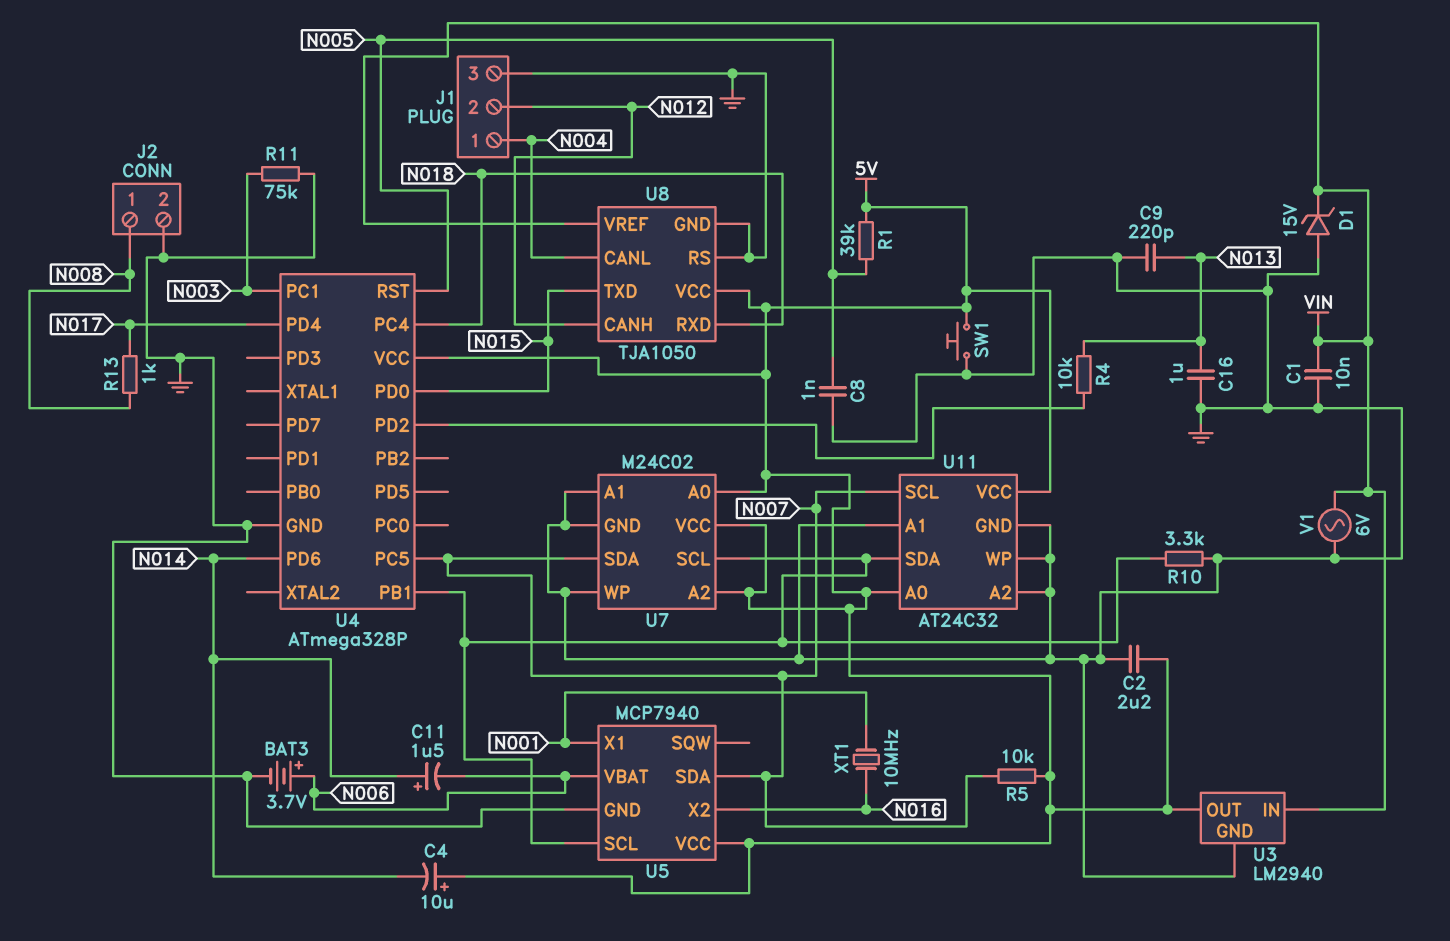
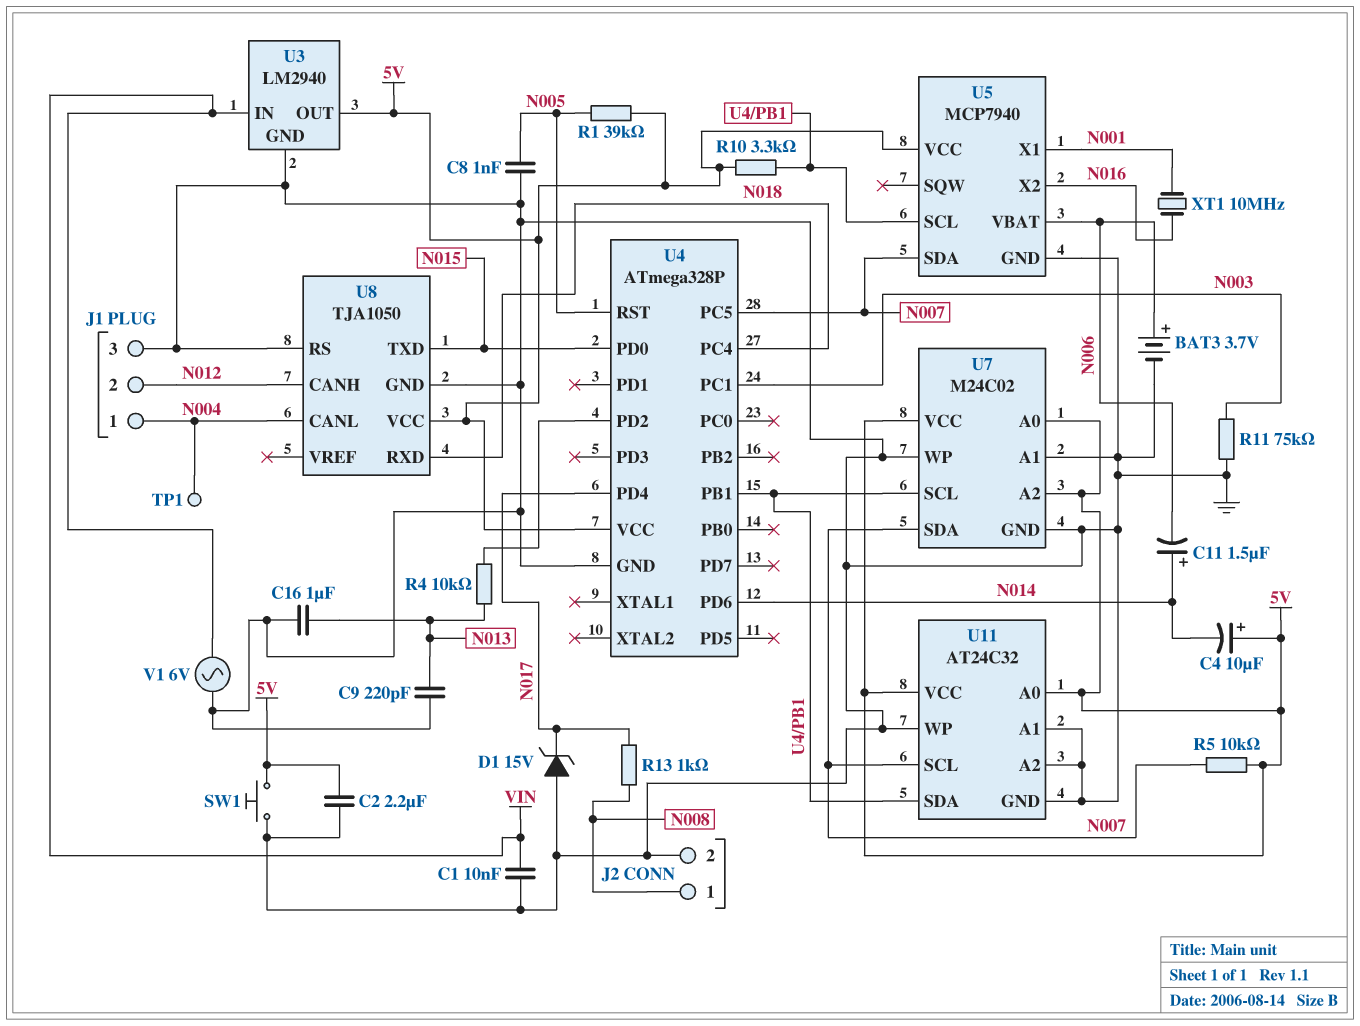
D1: zener 15V (A GND, K VIN) -> zener 15V (A GND, K N017)
R10: 3.3k (GND, U4/PB1) -> 3.3k (5V, U4/PB1)
TP1: none -> test point (N004)
U8 pin VREF: VIN -> none

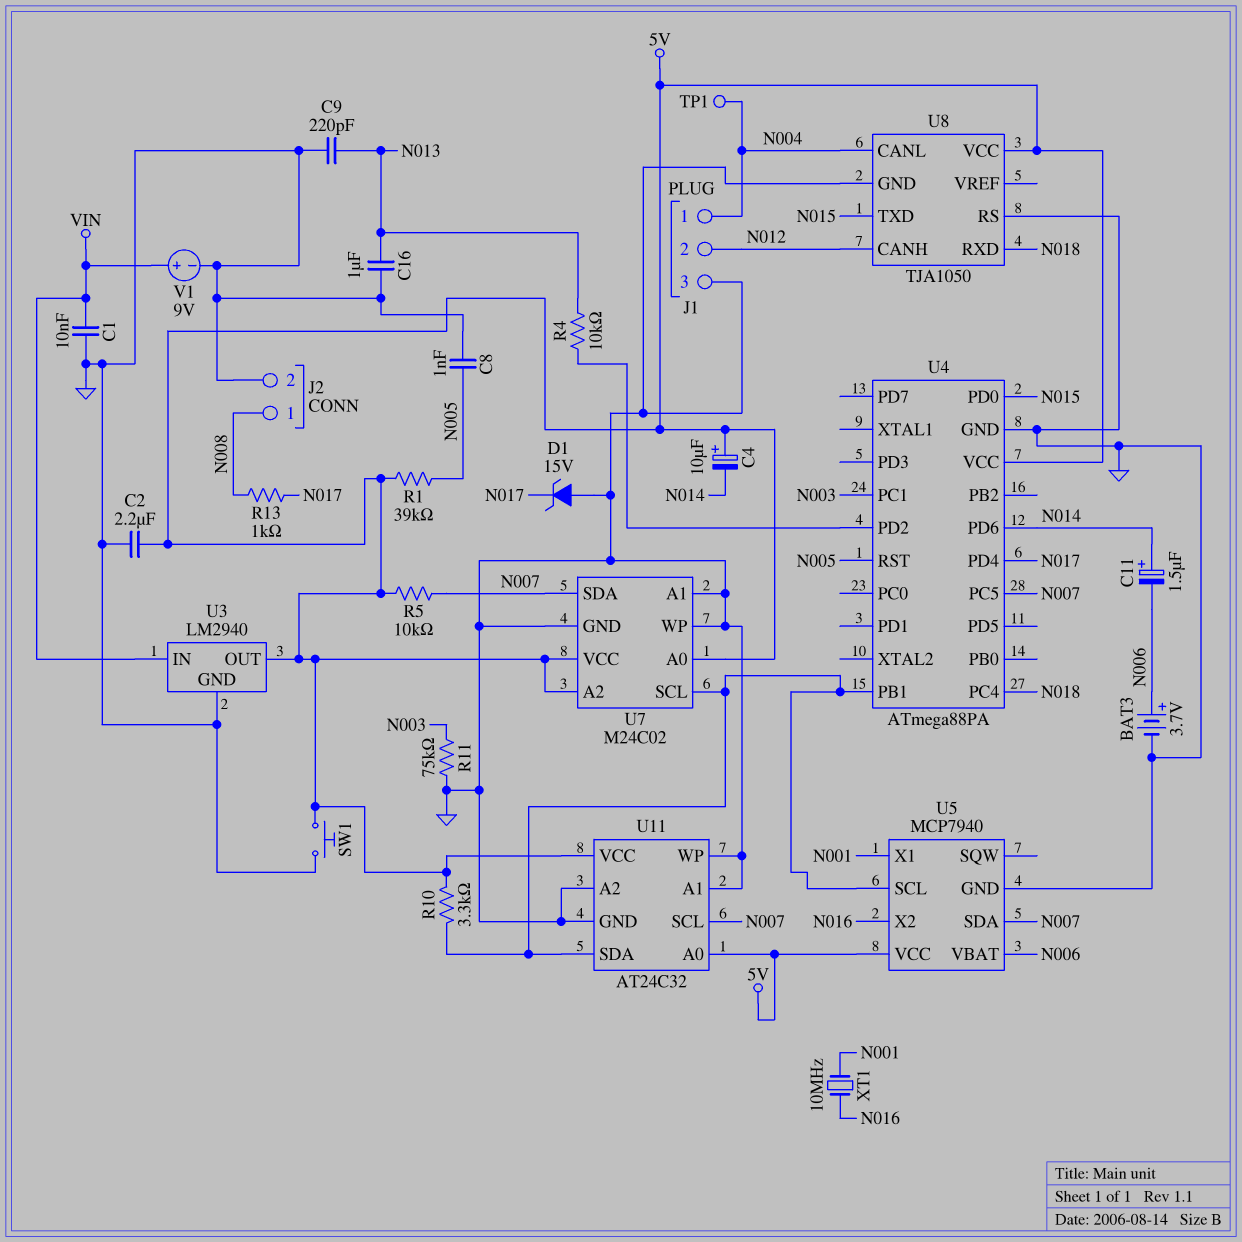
U4: ATmega328P -> ATmega88PA
V1: AC 6V (GND, VIN) -> 9V (plus VIN, minus GND)

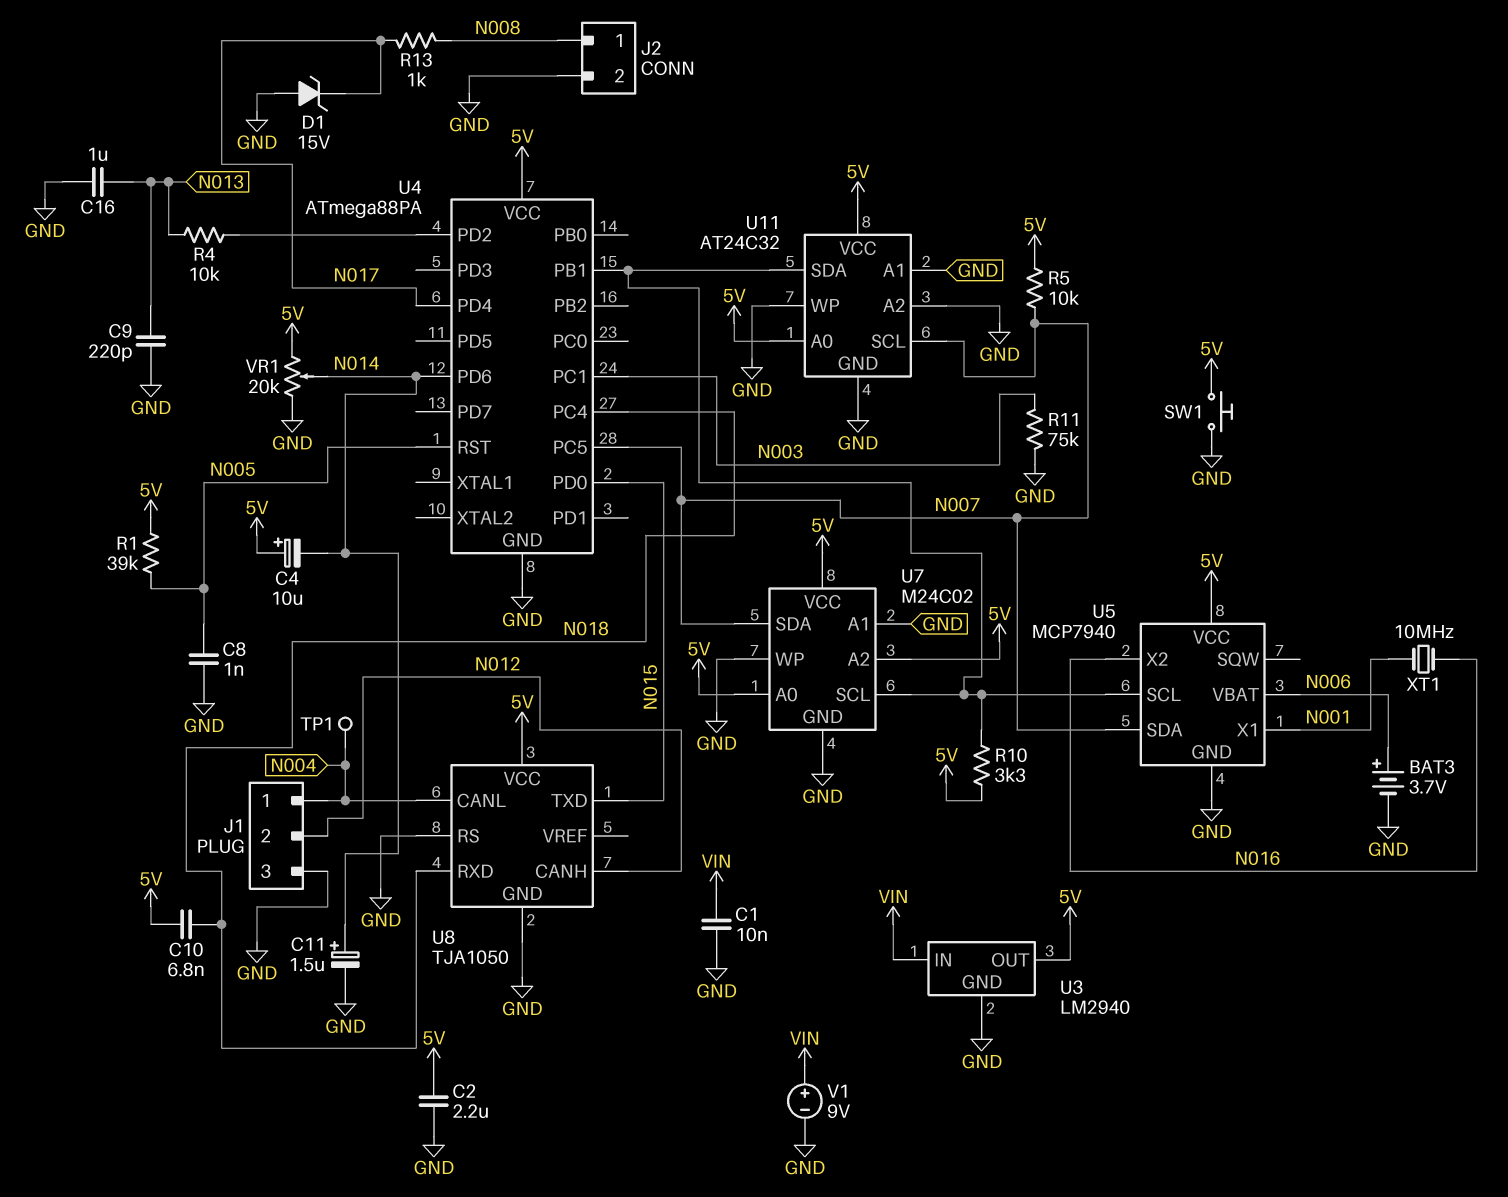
C10: none -> 6.8nF (5V, N018)
C11: 1.5uF (plus N014, minus N006) -> 1.5uF (plus N014, minus GND)
VR1: none -> 20k (5V, GND, wiper N014)

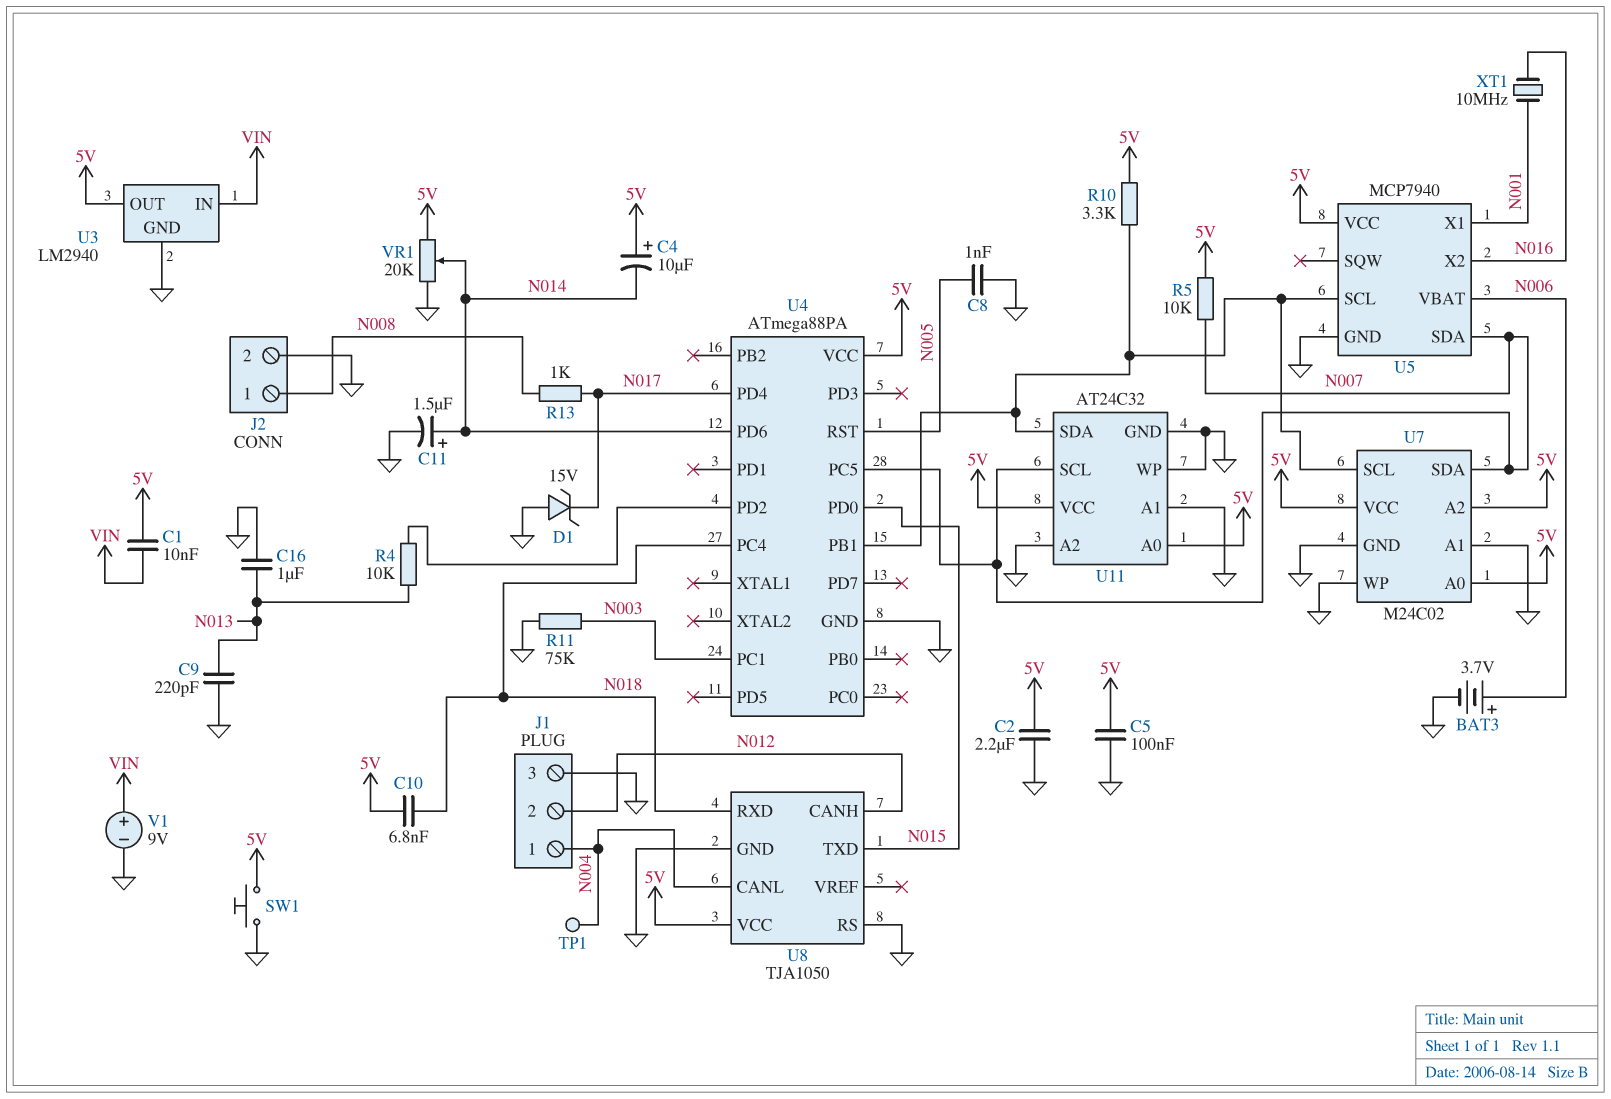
C1: 10nF (GND, VIN) -> 10nF (5V, VIN)
C5: none -> 100nF (5V, GND)
R1: 39k (5V, N005) -> none

